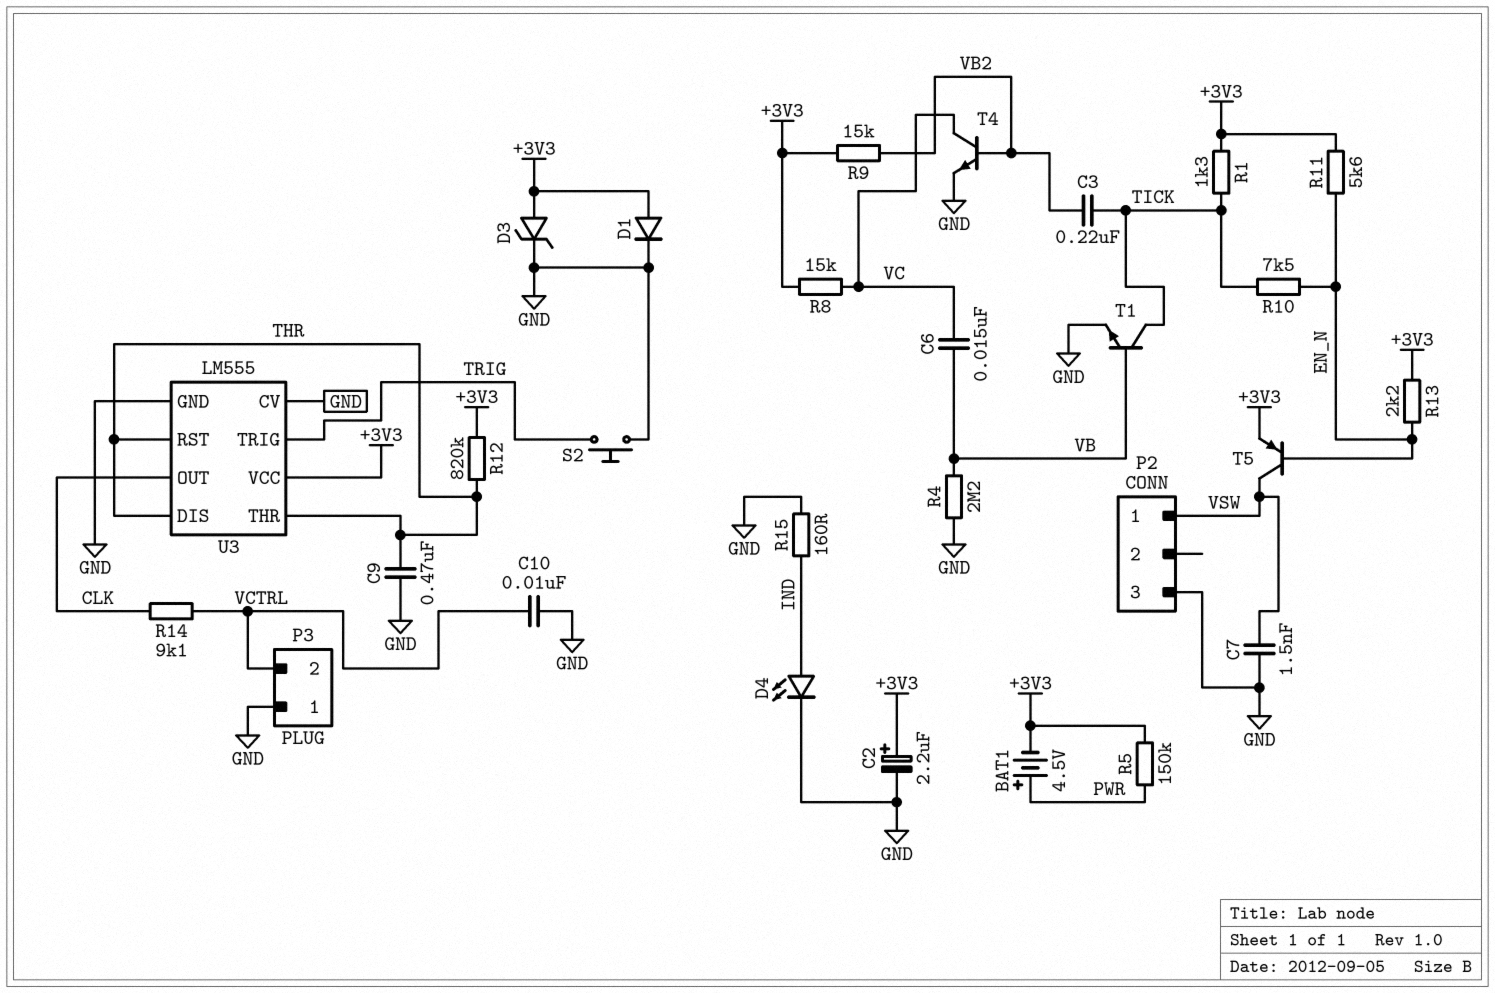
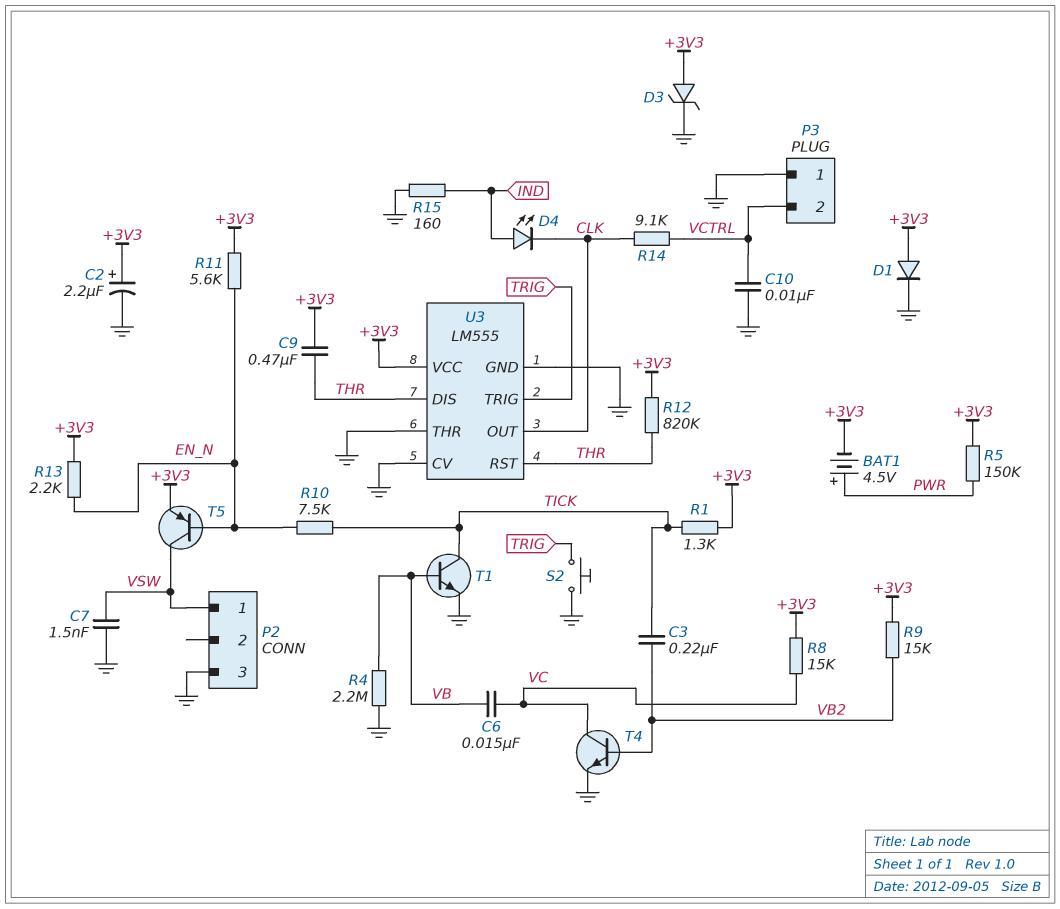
C9: 470nF (GND, THR) -> 470nF (+3V3, THR)
D4: LED (A IND, K GND) -> LED (A IND, K CLK)
U3 pin THR: THR -> GND

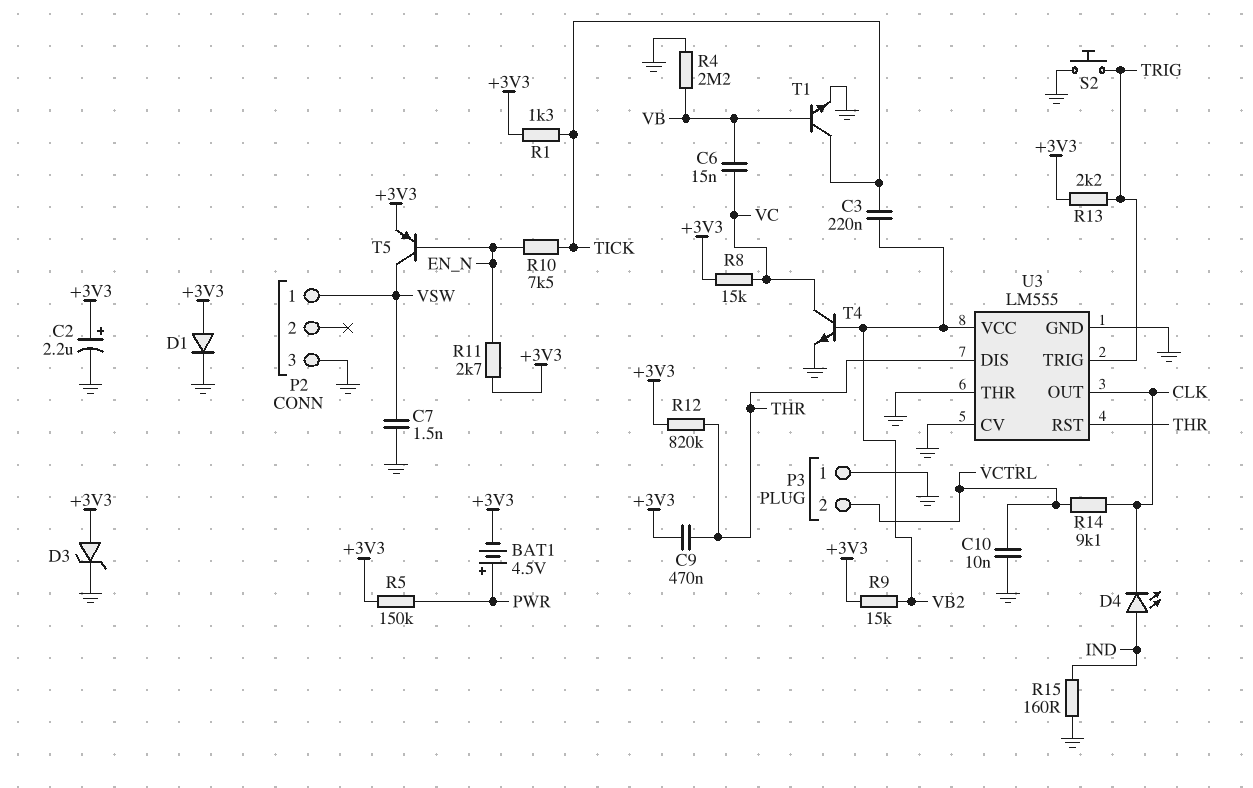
R11: 5.6k (+3V3, EN_N) -> 2.7k (+3V3, EN_N)
R13: 2.2k (+3V3, EN_N) -> 2.2k (+3V3, TRIG)
U3 pin VCC: +3V3 -> VB2

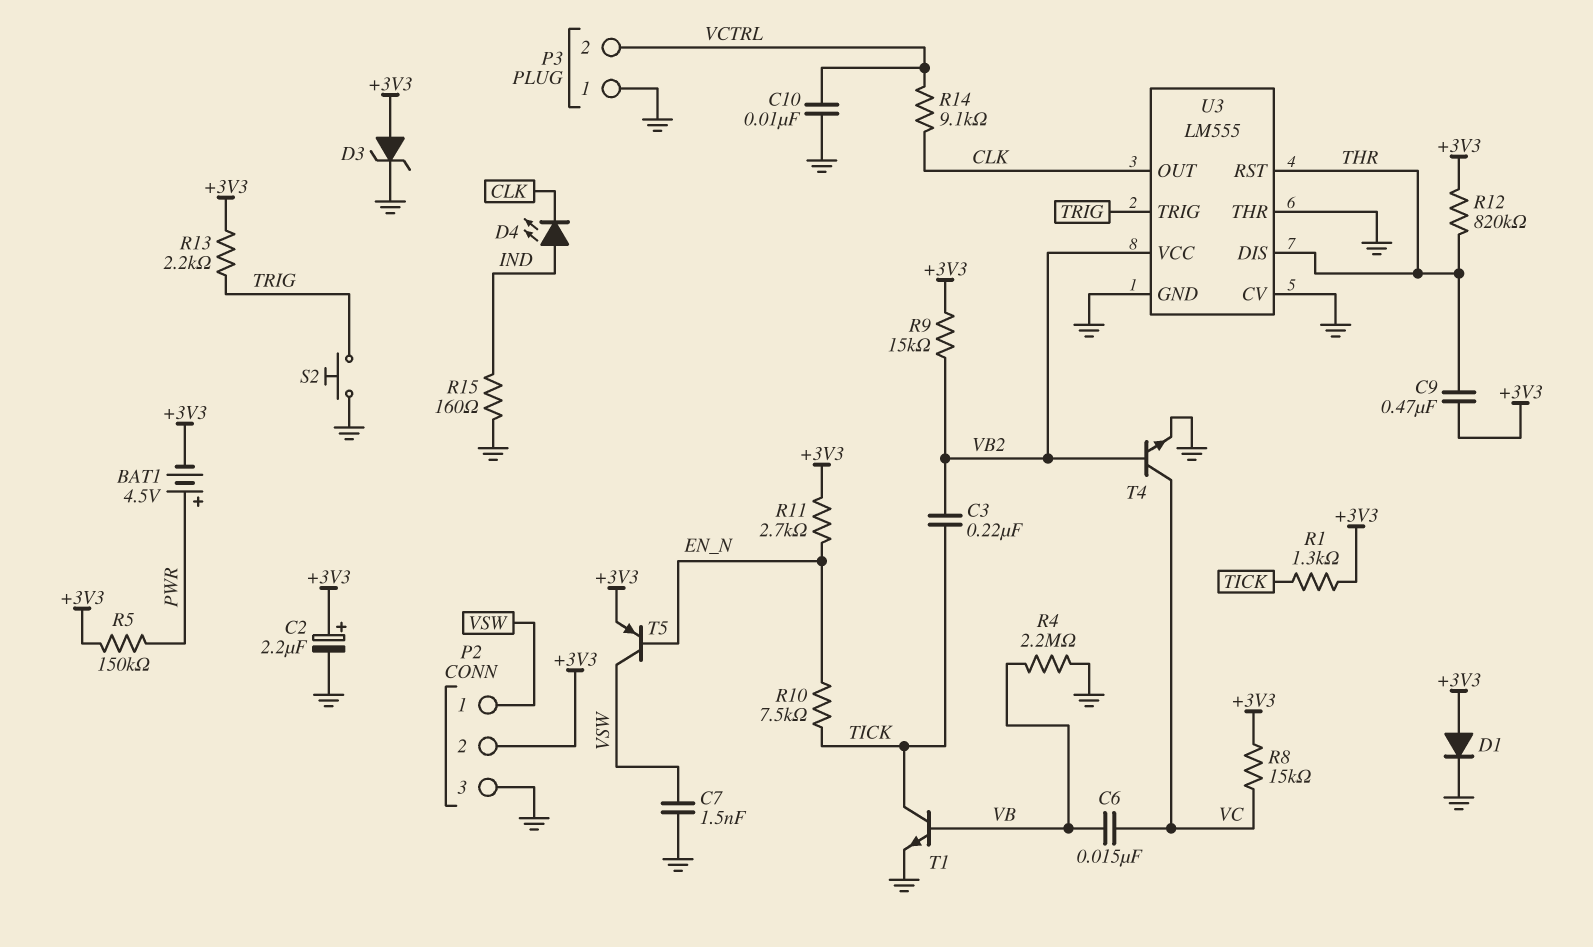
P2 pin 2: none -> +3V3

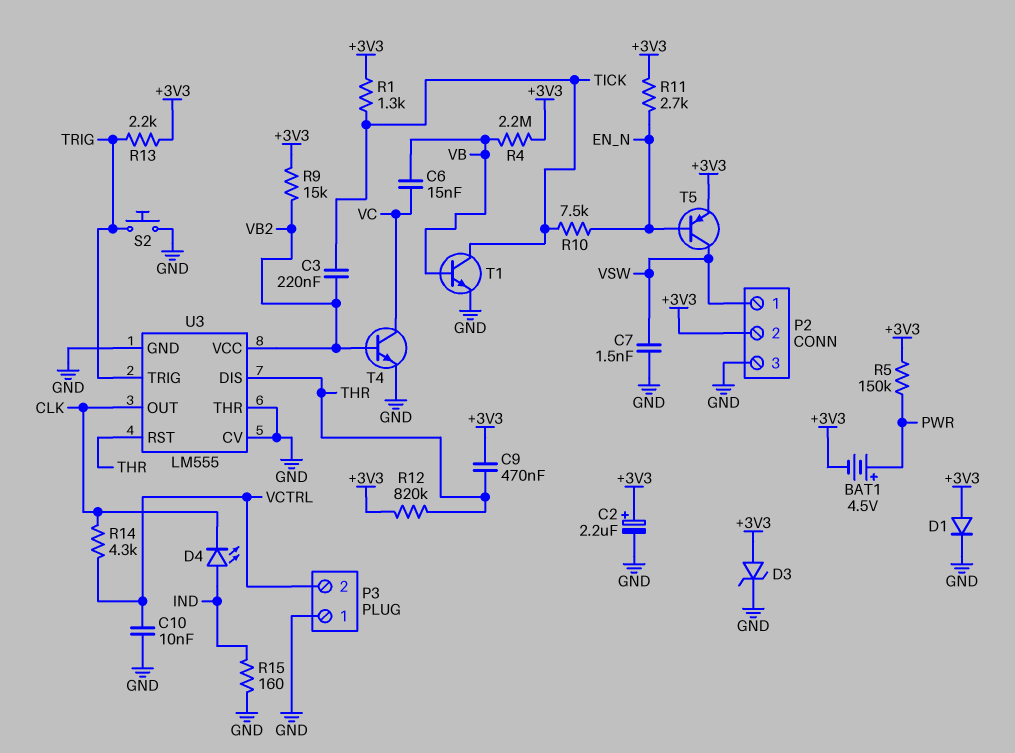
R4: 2.2M (GND, VB) -> 2.2M (+3V3, VB)
R8: 15k (+3V3, VC) -> none
R14: 9.1k (CLK, VCTRL) -> 4.3k (CLK, VCTRL)

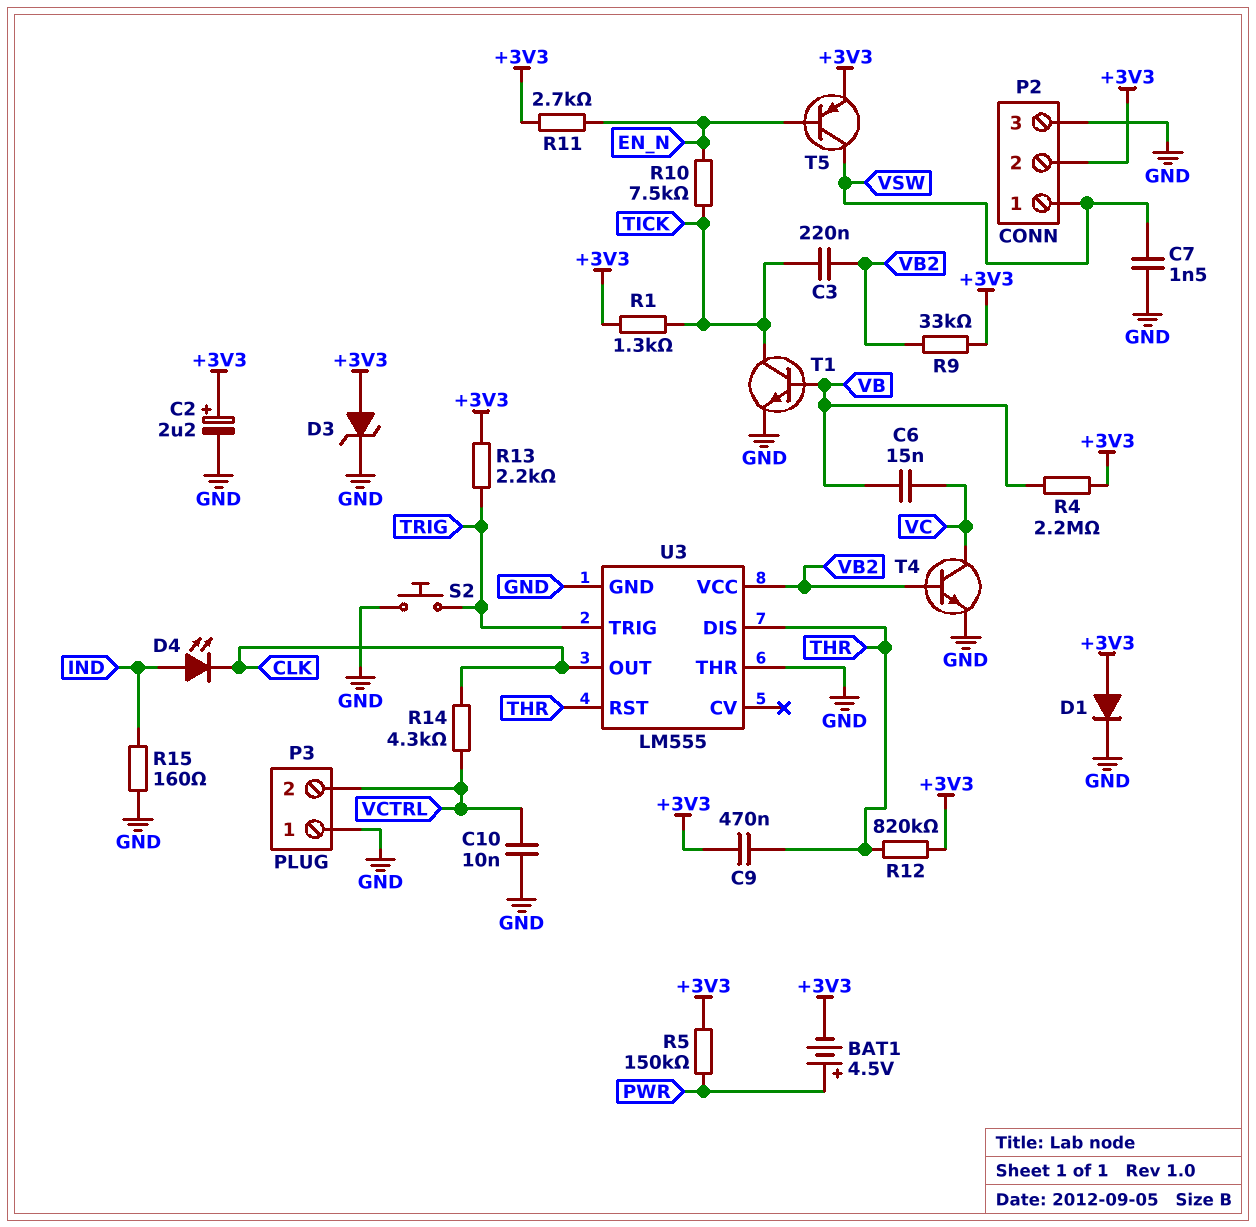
R9: 15k (+3V3, VB2) -> 33k (+3V3, VB2)
U3 pin CV: GND -> none

